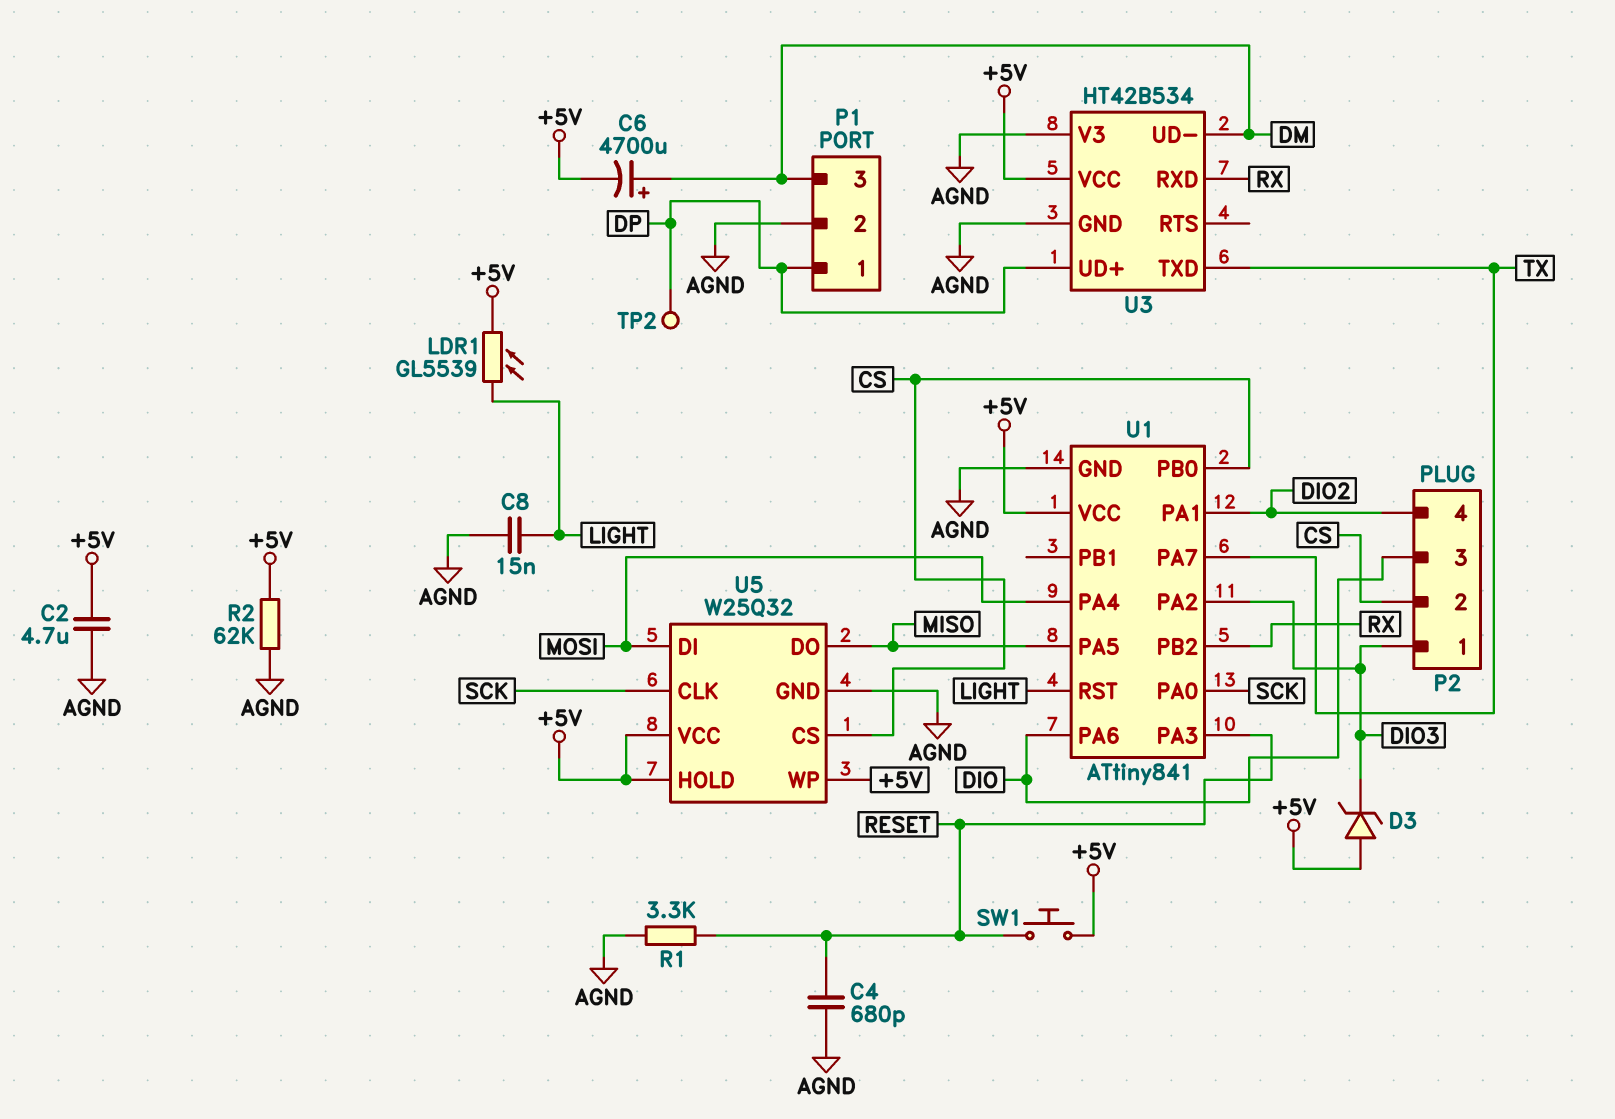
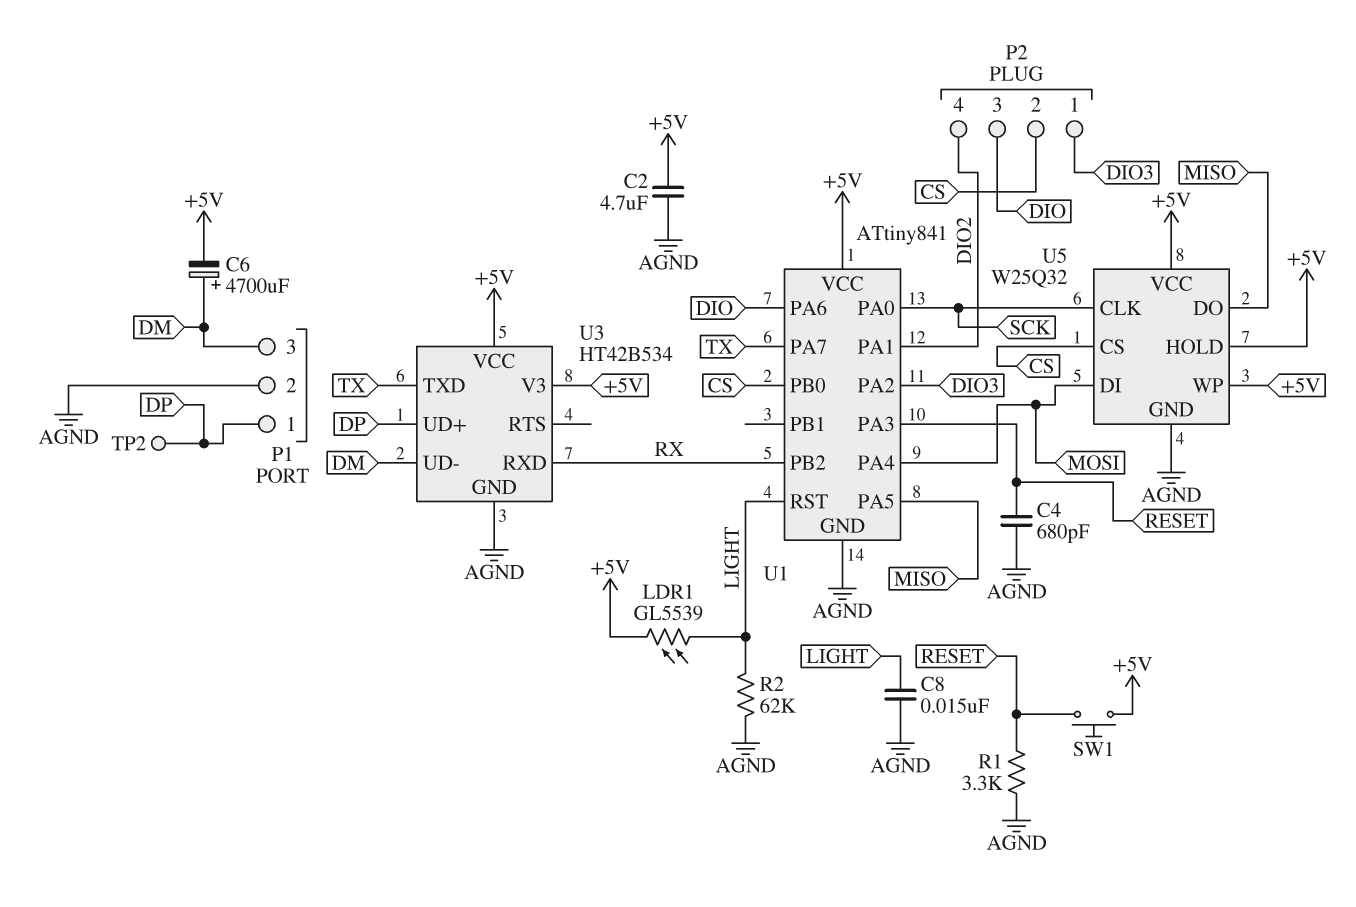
D3: zener (A +5V, K DIO3) -> none
R2: 62k (+5V, AGND) -> 62k (AGND, LIGHT)
U3 pin V3: AGND -> +5V

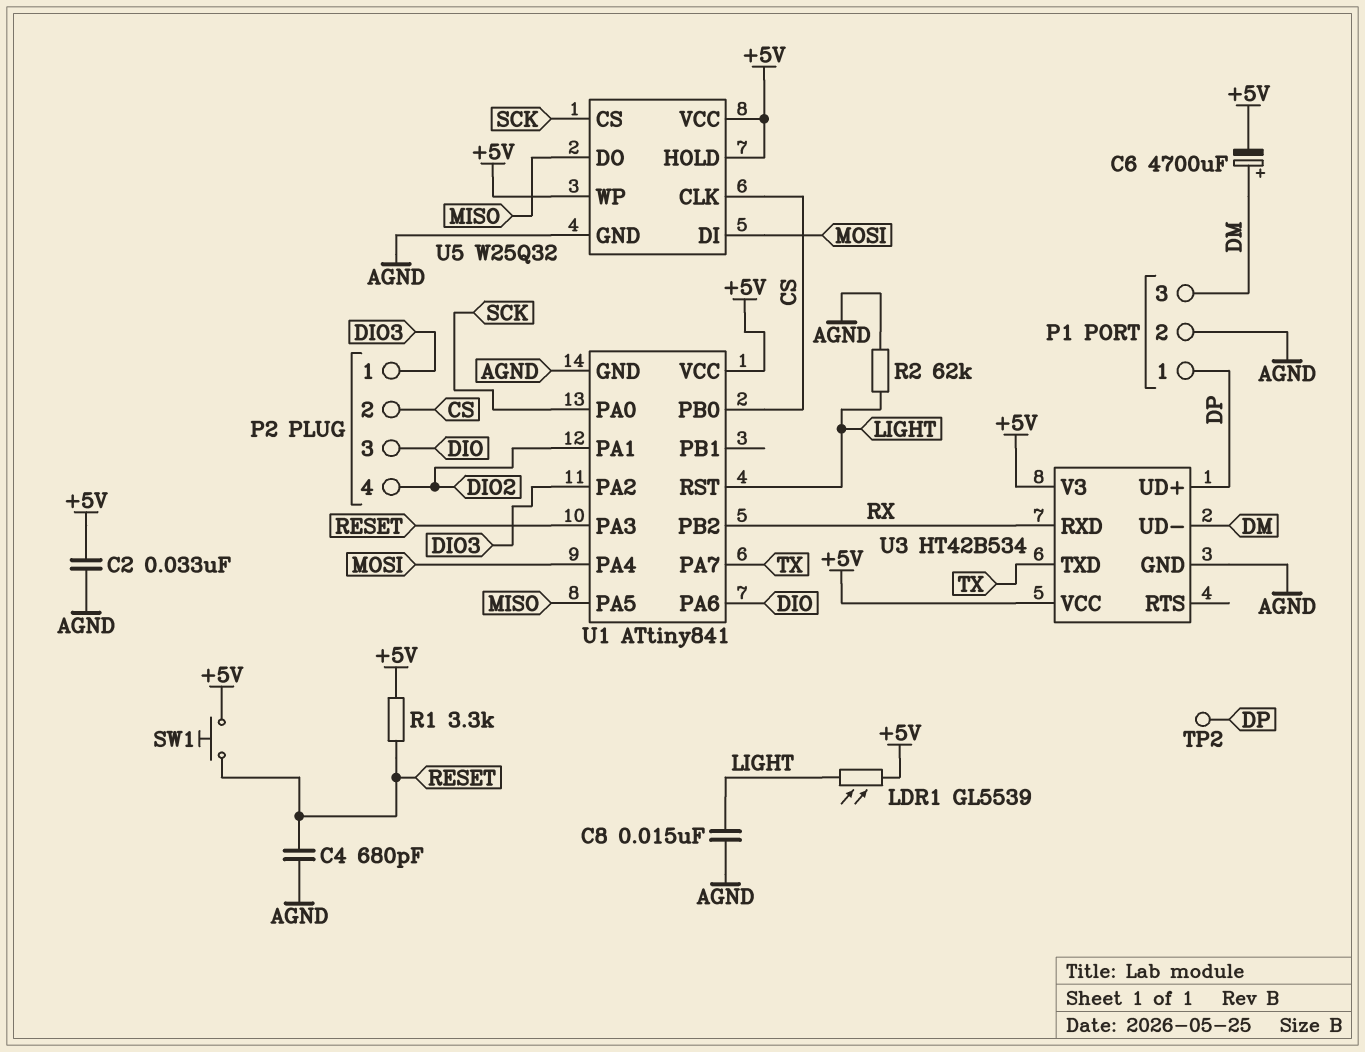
C2: 4.7uF (+5V, AGND) -> 33nF (+5V, AGND)
R1: 3.3k (AGND, RESET) -> 3.3k (+5V, RESET)
U5 pin CLK: SCK -> CS
U5 pin CS: CS -> SCK

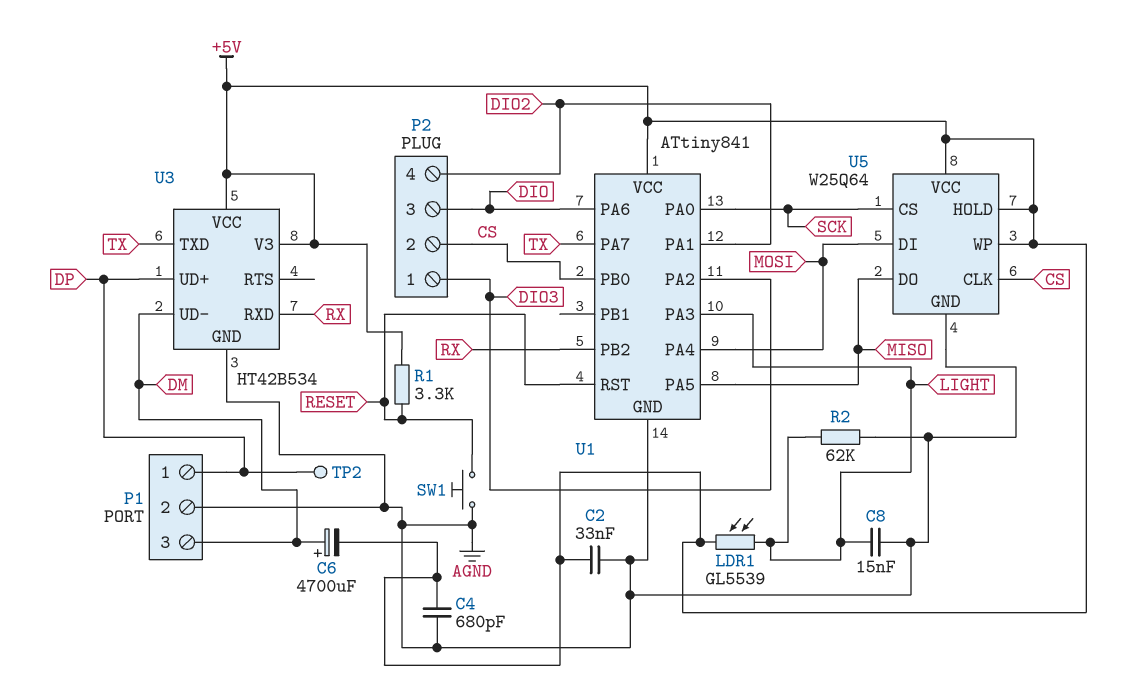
C4: 680pF (AGND, RESET) -> 680pF (+5V, AGND)
SW1: button (+5V, RESET) -> button (AGND, RESET)
U1 pin PA3: RESET -> LIGHT
U1 pin RST: LIGHT -> RESET
U5: W25Q32 -> W25Q64

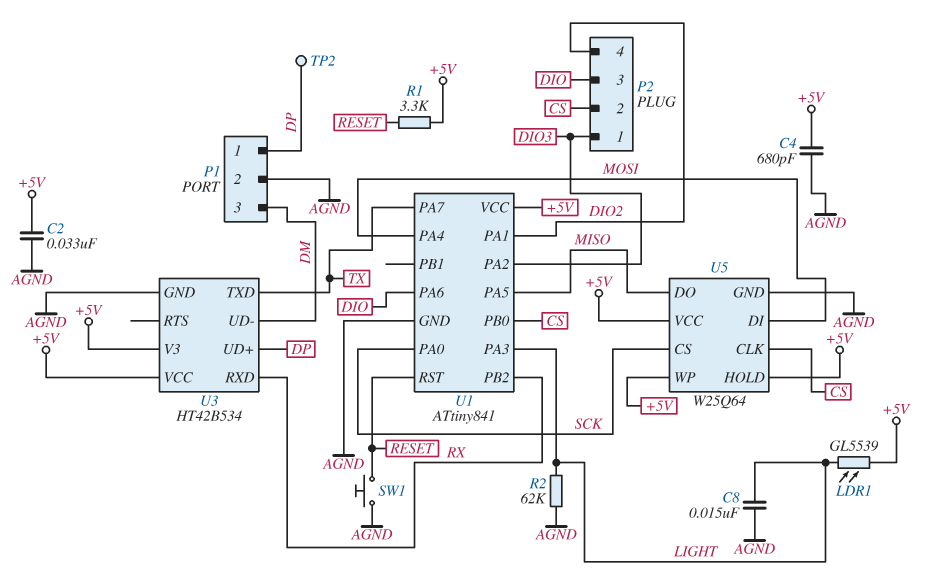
C6: 4700uF (plus DM, minus +5V) -> none

